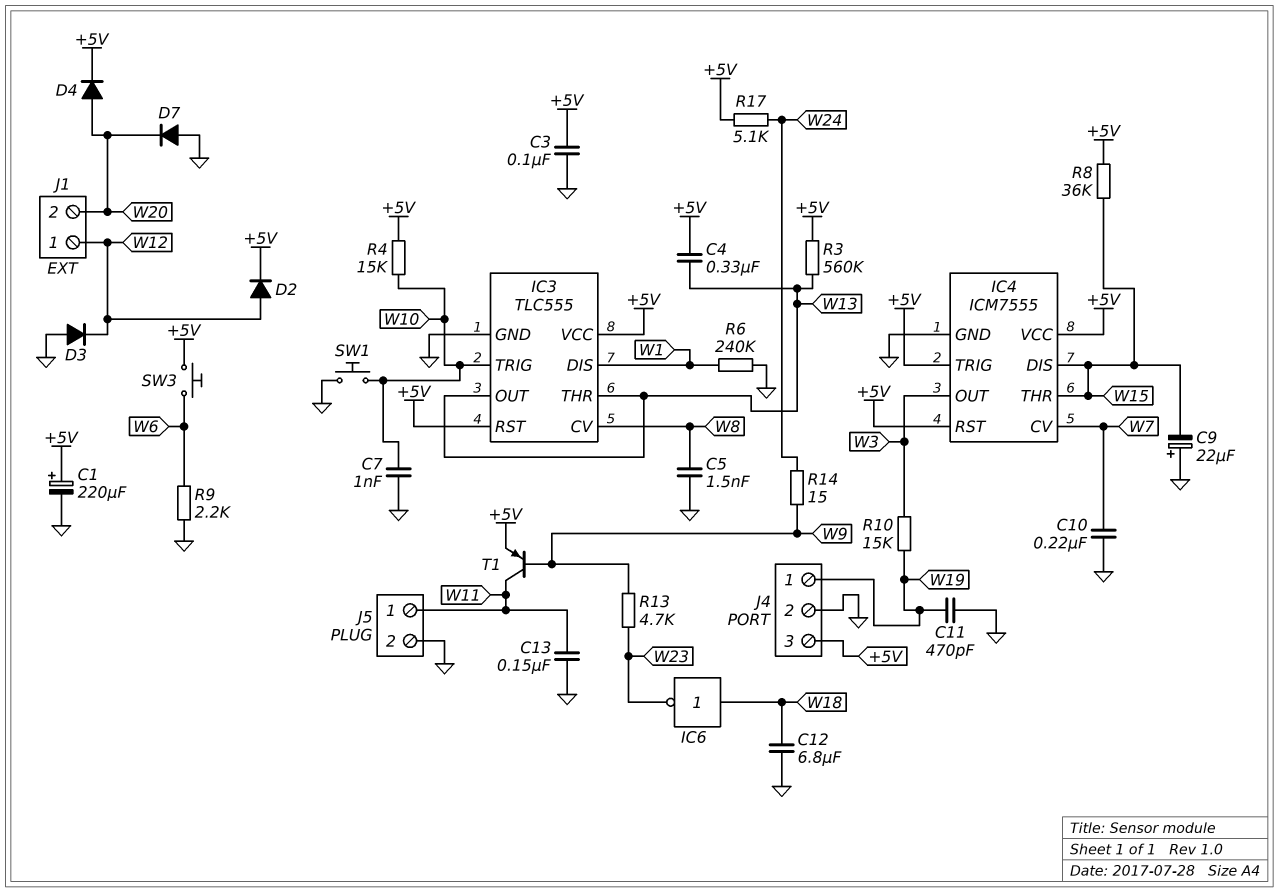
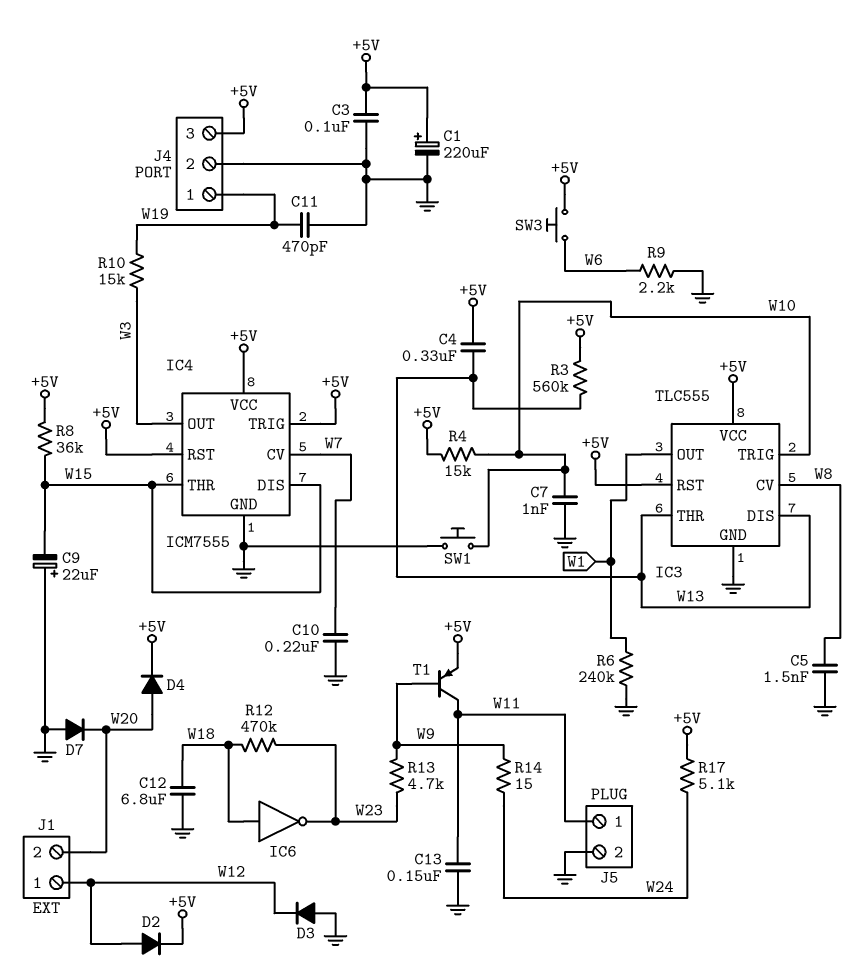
IC3 pin DIS: W1 -> W13
IC3 pin OUT: W13 -> W1
R12: none -> 470k (W18, W23)

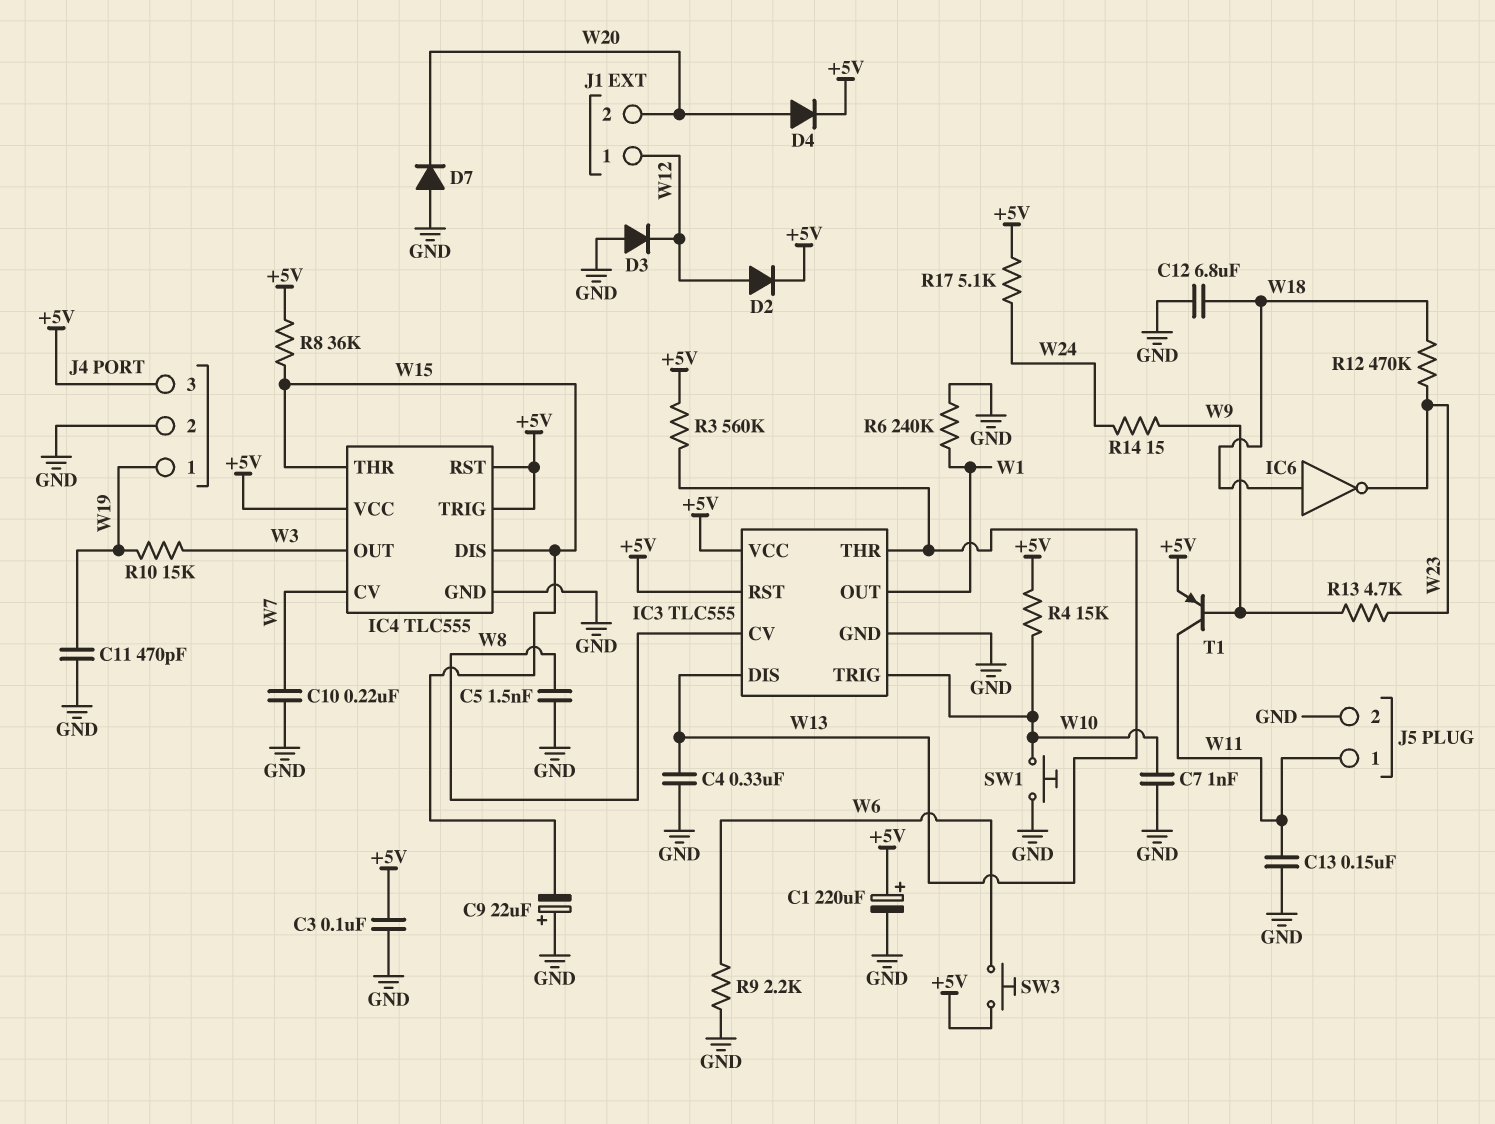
C4: 330nF (+5V, W13) -> 330nF (GND, W13)
IC4: ICM7555 -> TLC555

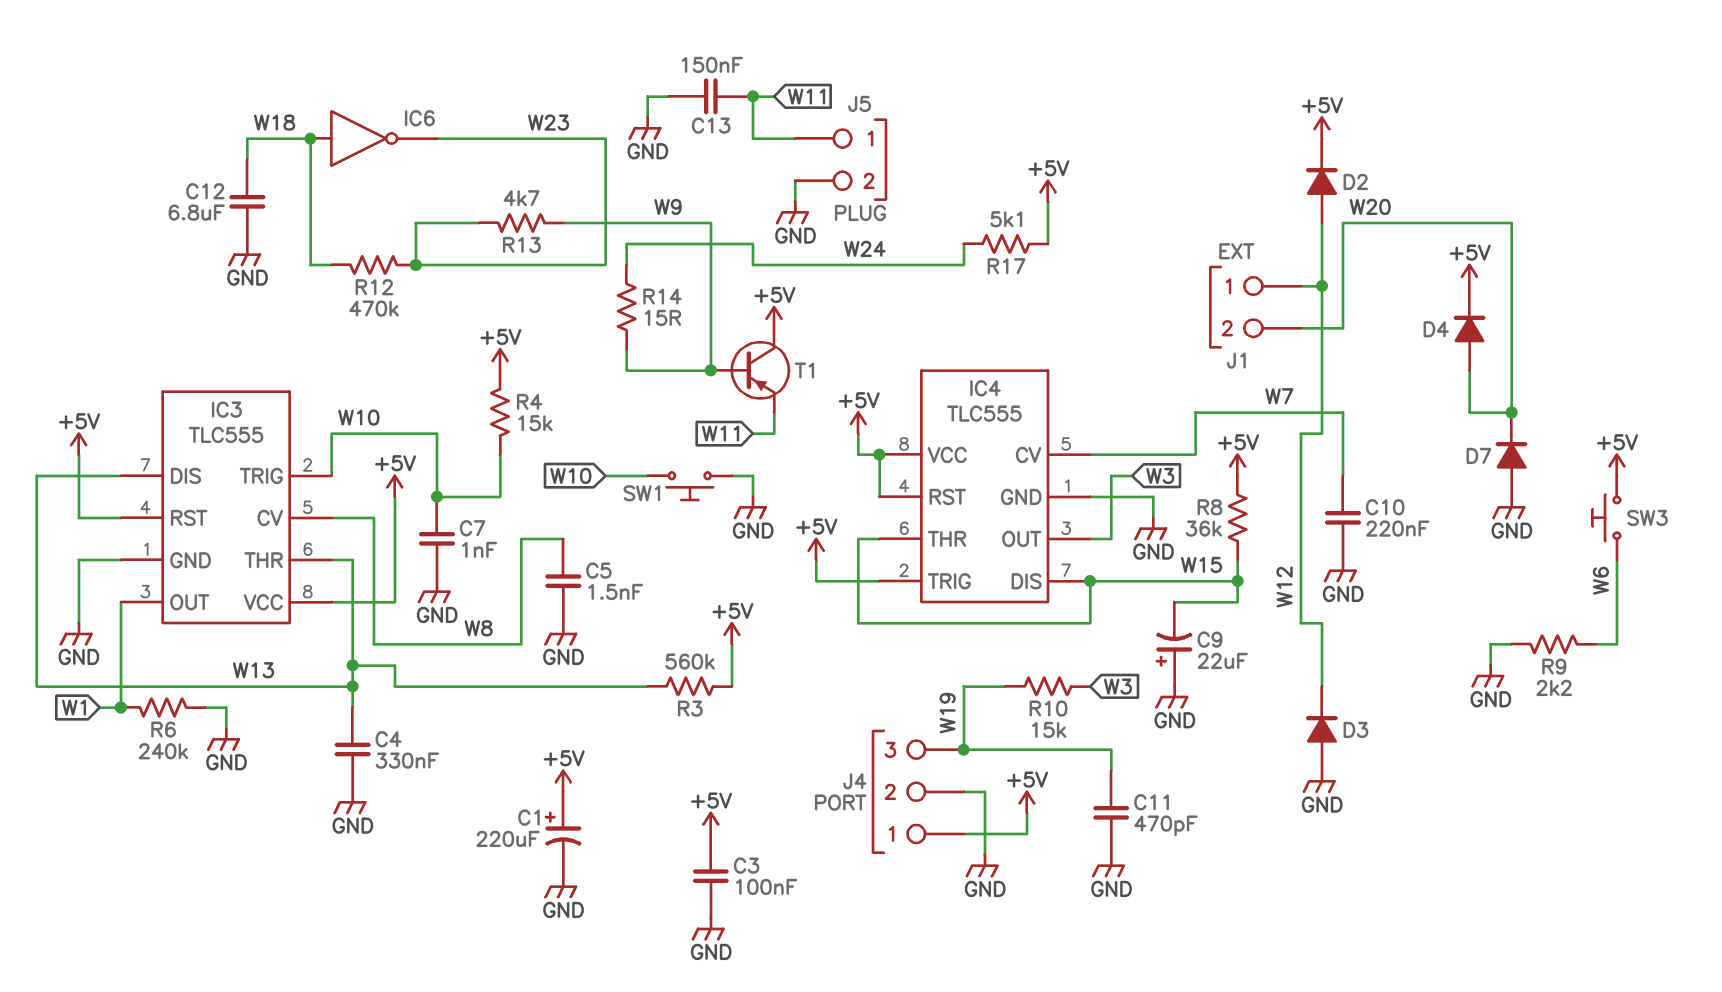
J4 pin 1: W19 -> +5V
J4 pin 3: +5V -> W19
T1: PNP (B W9, C W11, E +5V) -> PNP (B W9, C +5V, E W11)

